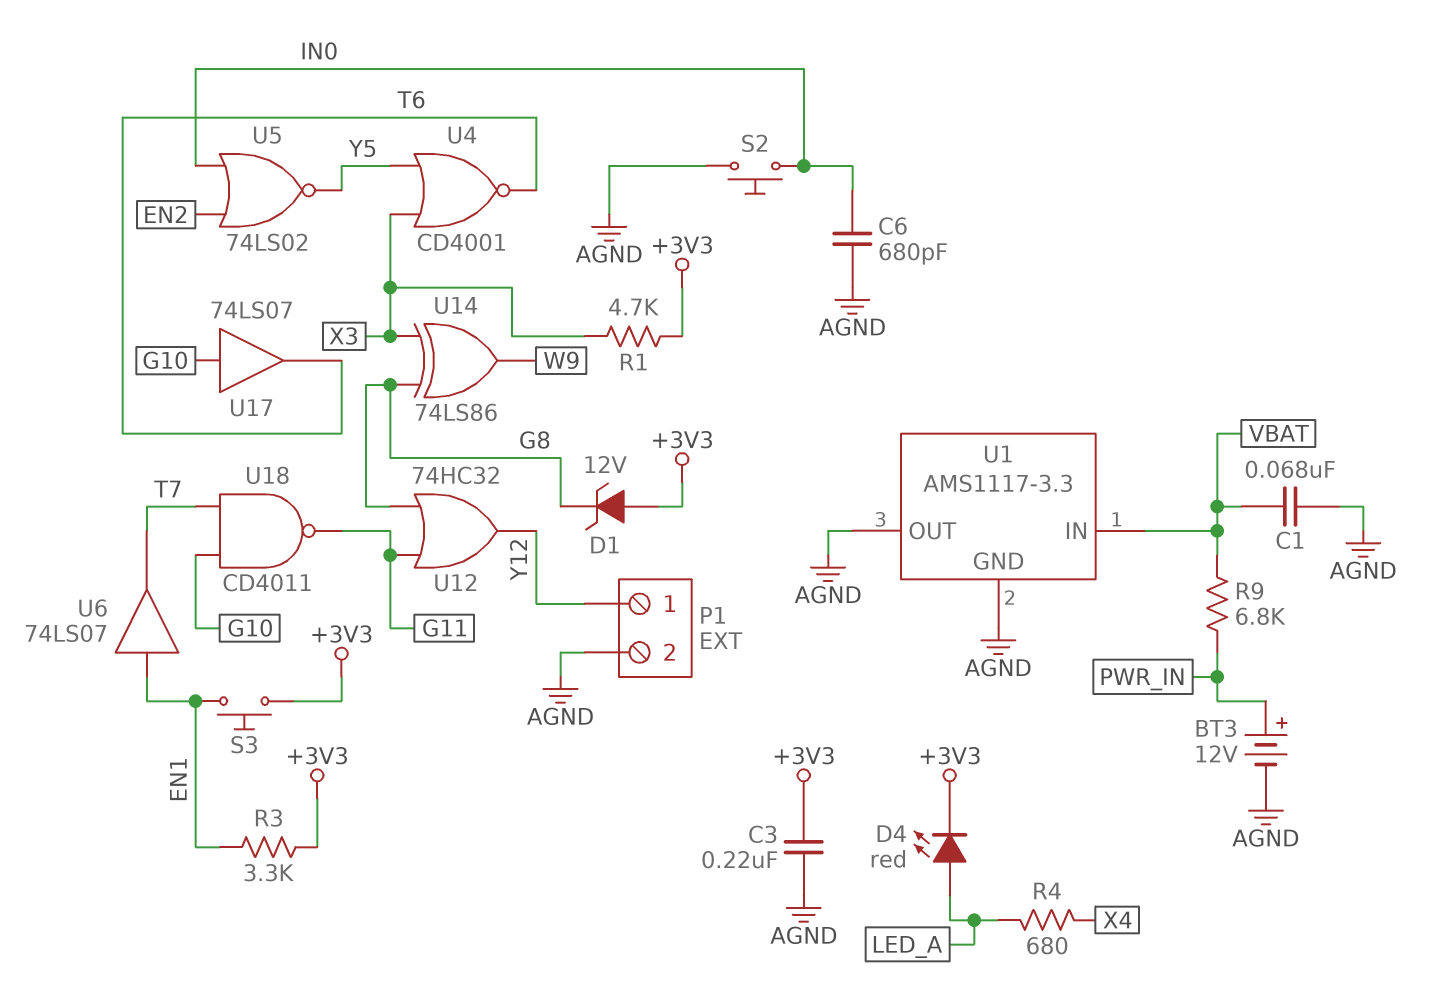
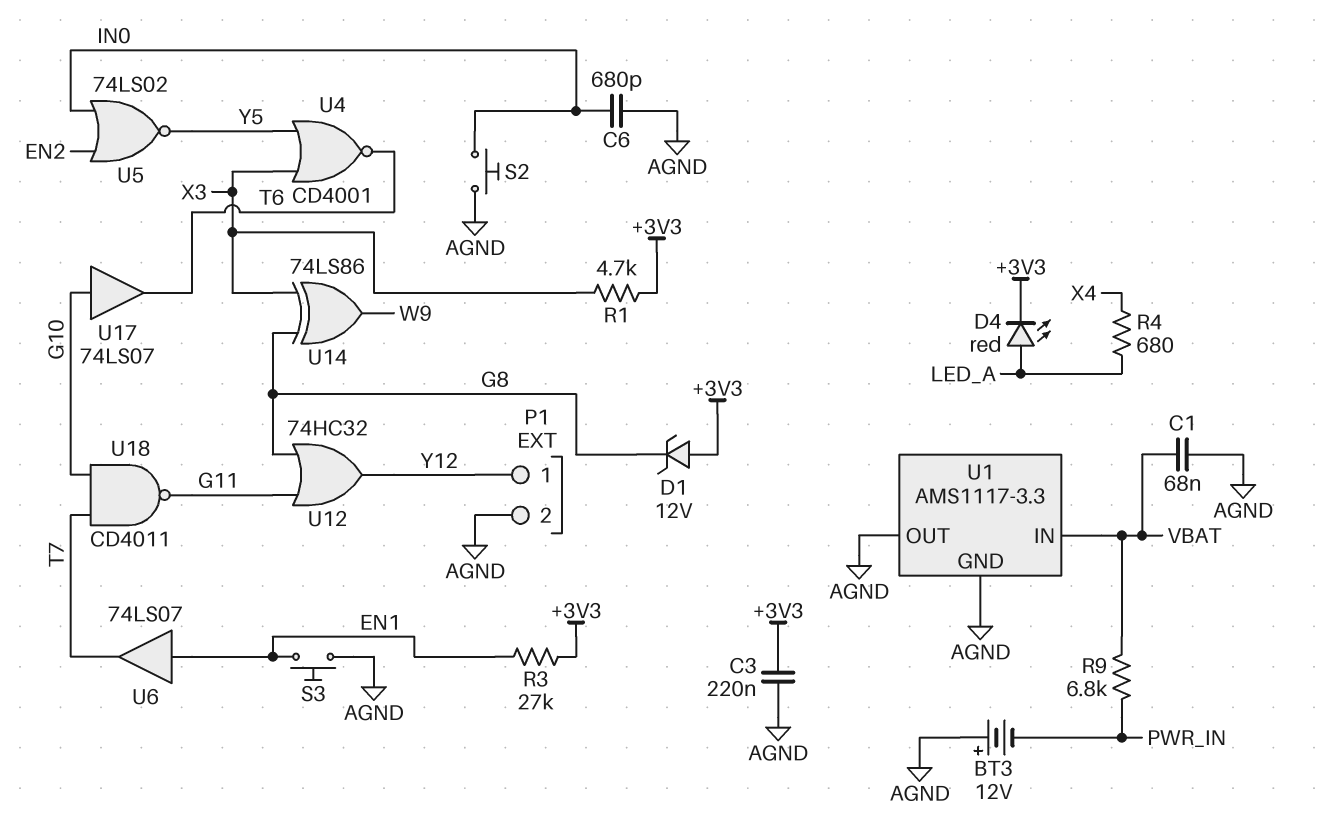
BT3: 12V (plus PWR_IN, minus AGND) -> 12V (plus AGND, minus PWR_IN)
R3: 3.3k (+3V3, EN1) -> 27k (+3V3, EN1)
S3: button (+3V3, EN1) -> button (AGND, EN1)

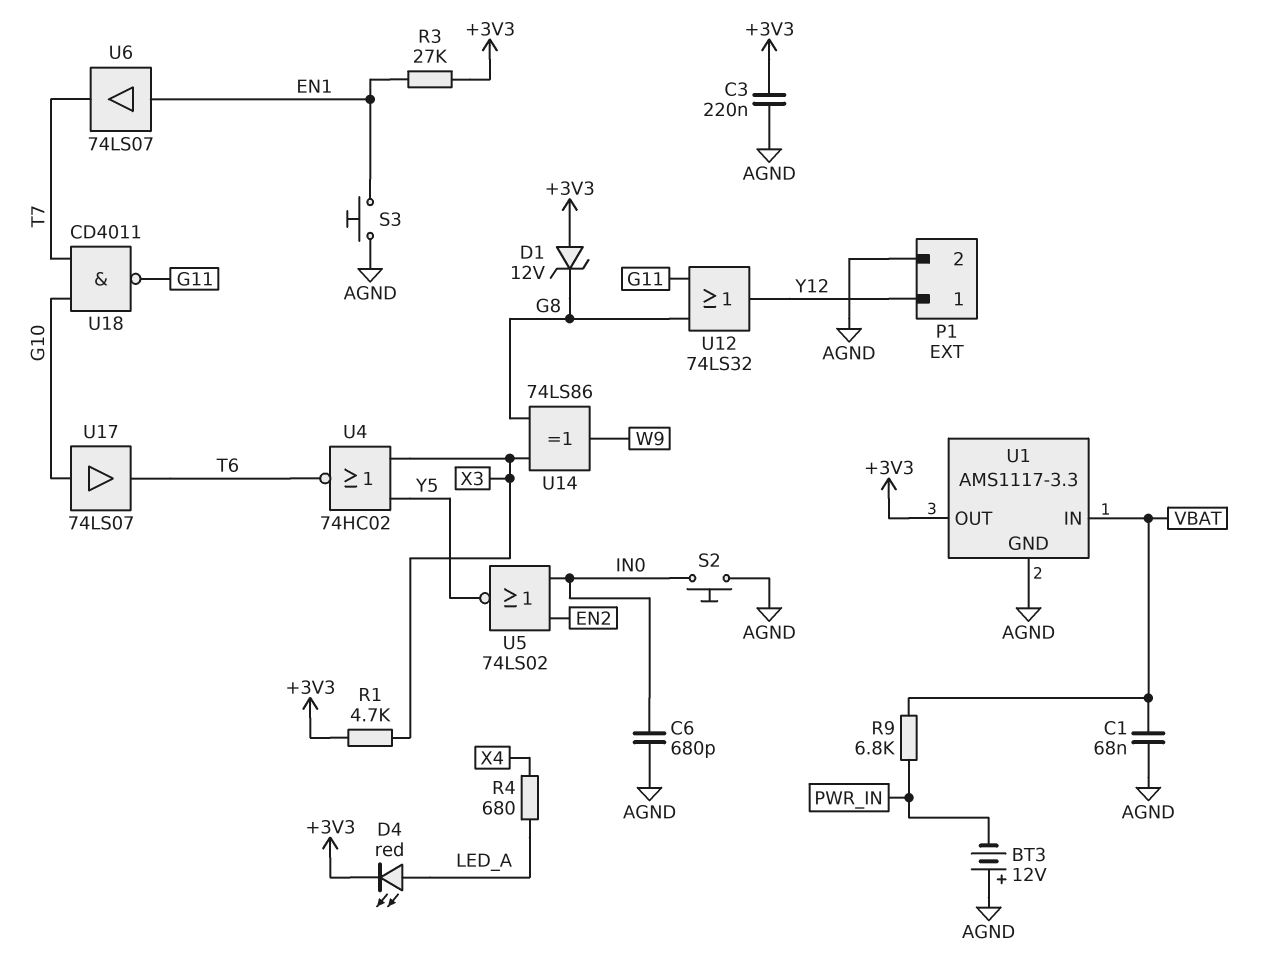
U1 pin OUT: AGND -> +3V3
U4: NOR CD4001 (in X3, in Y5, out T6) -> NOR 74HC02 (in X3, in Y5, out T6)
U12: OR 74HC32 (in G8, in G11, out Y12) -> OR 74LS32 (in G8, in G11, out Y12)

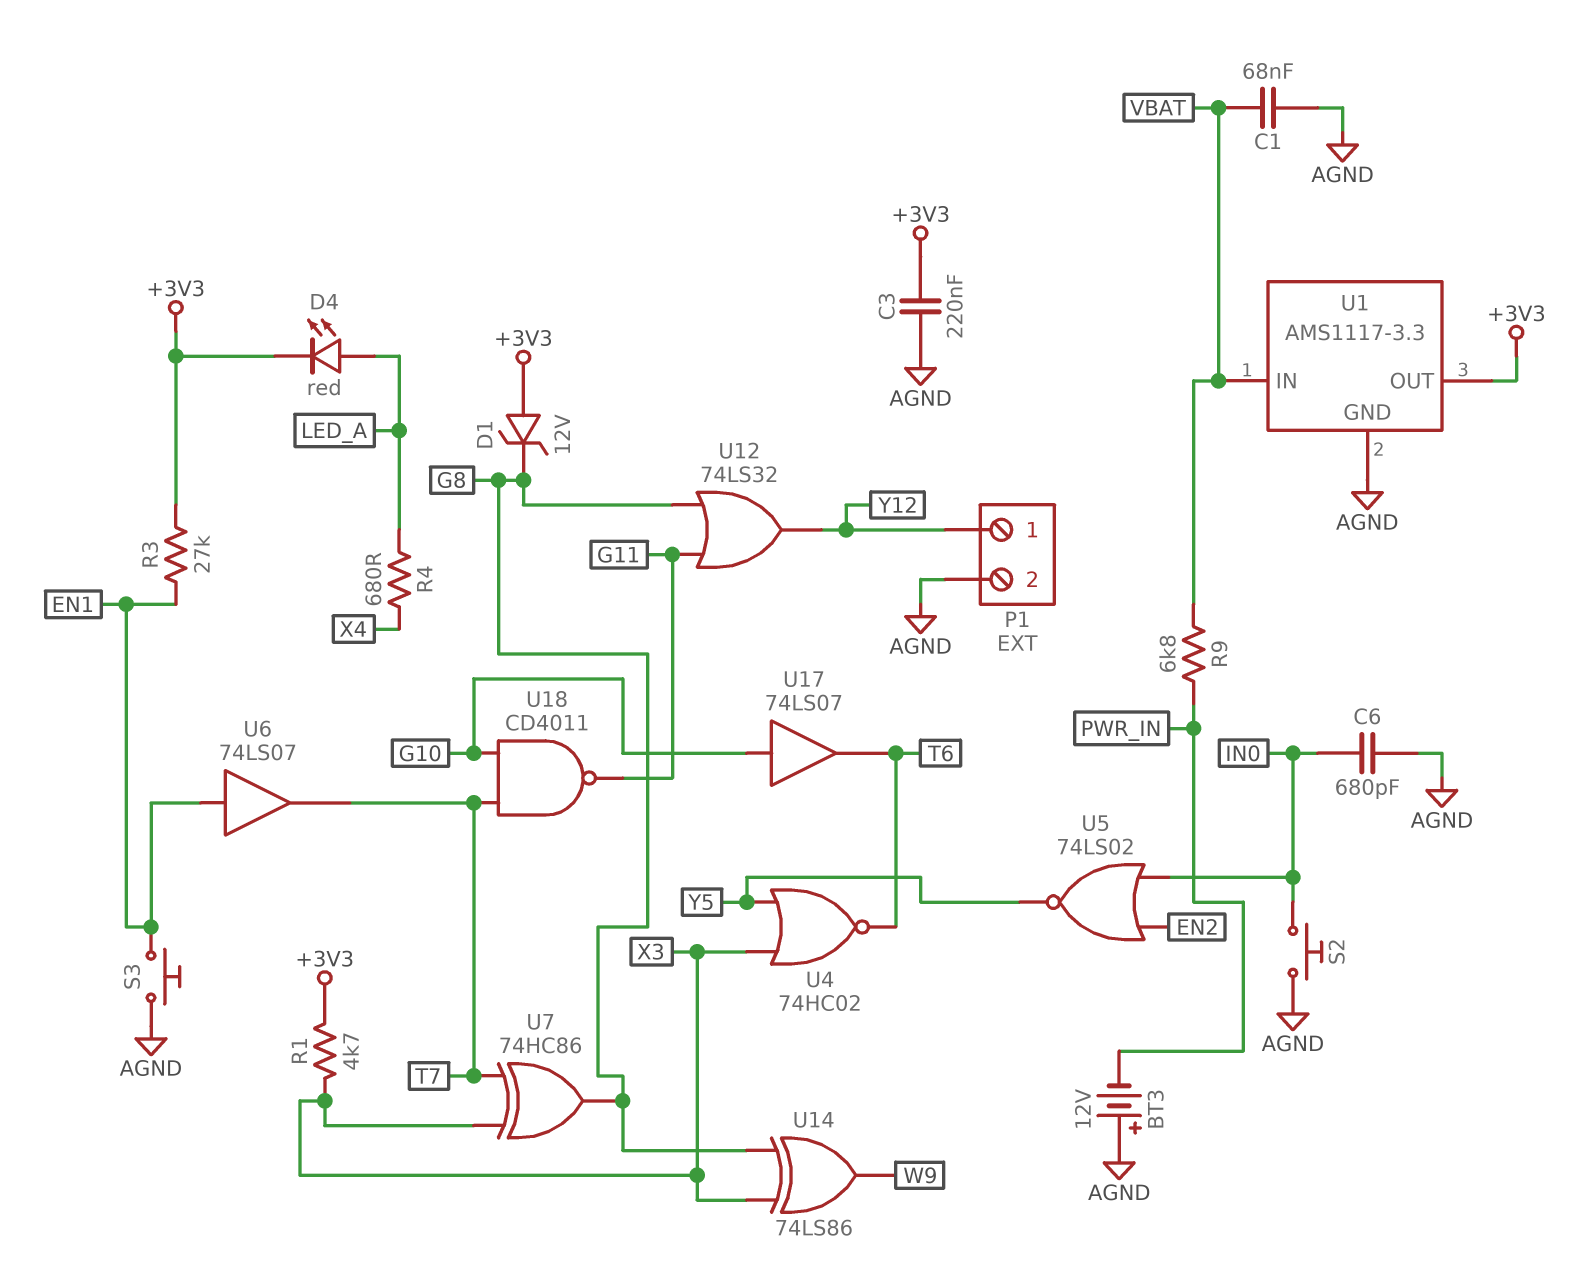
U7: none -> XOR 74HC86 (in T7, in X3, out G8)

